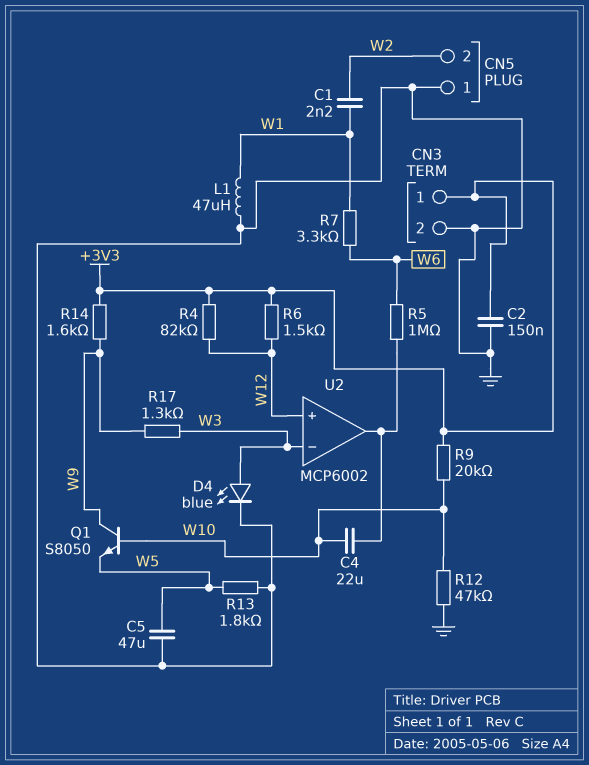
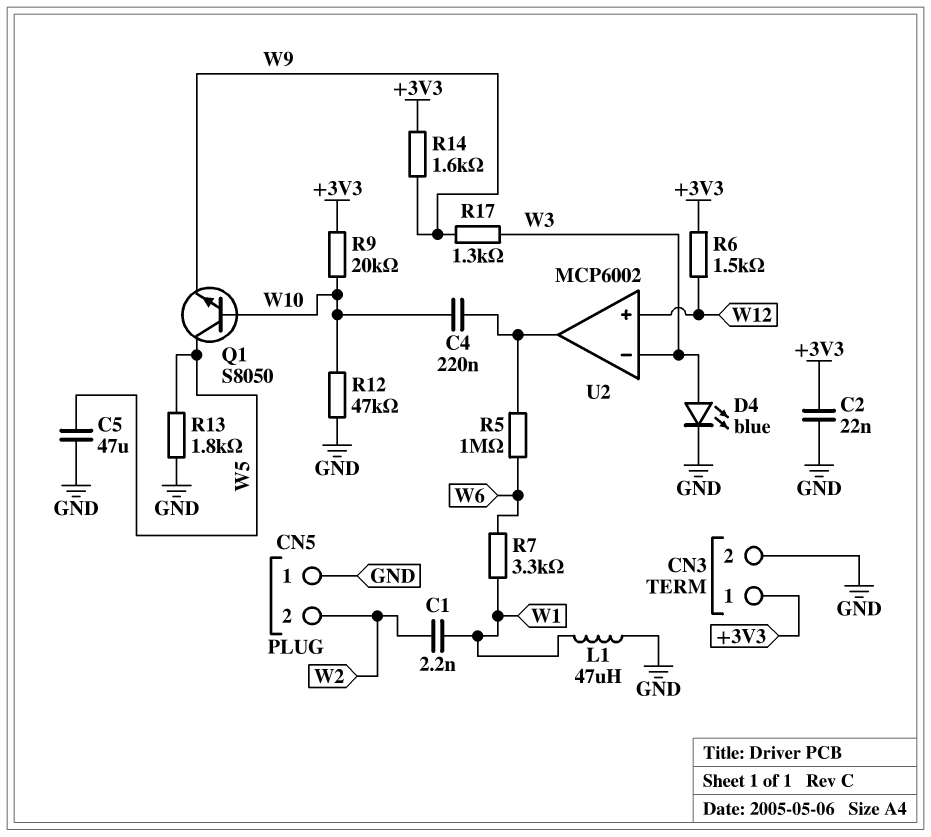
C2: 150nF (+3V3, GND) -> 22nF (+3V3, GND)
C4: 22uF (U2/out, W10) -> 220nF (U2/out, W10)
Q1: NPN S8050 (B W10, C W9, E W5) -> NPN S8050 (B W10, C W5, E W9)
R4: 82k (+3V3, W12) -> none

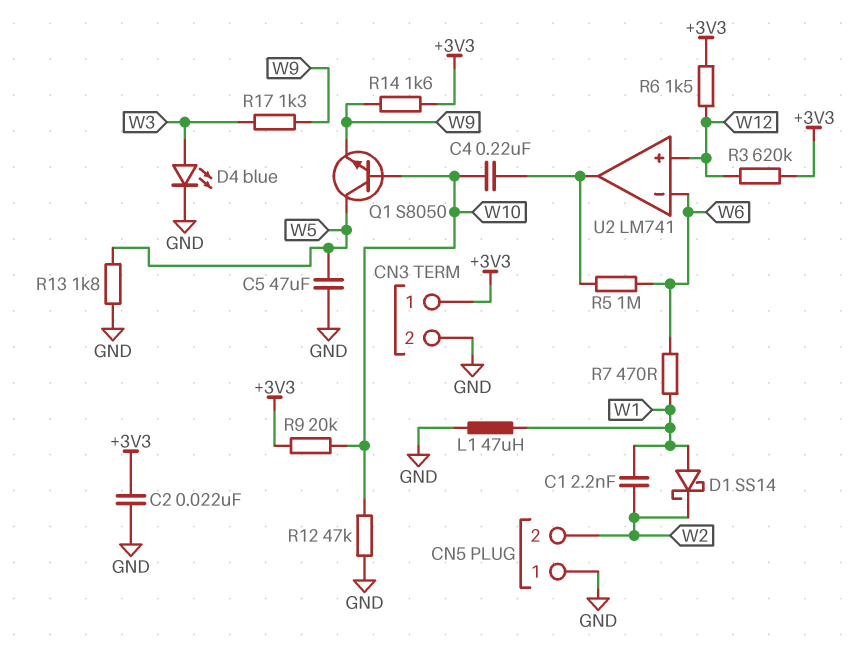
D1: none -> schottky SS14 (A W1, K W2)
R3: none -> 620k (+3V3, W12)
R7: 3.3k (W1, W6) -> 470 (W1, W6)
U2: MCP6002 -> LM741
U2 pin in-: W3 -> W6

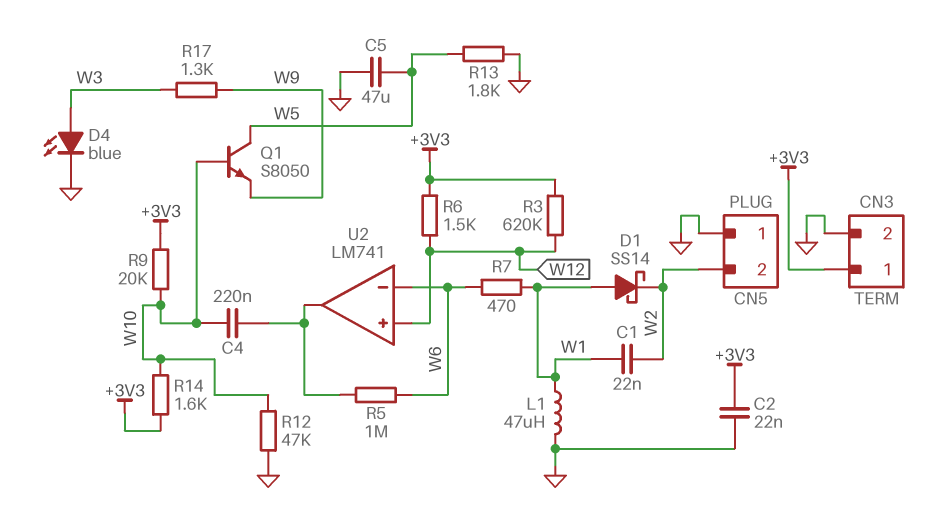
C1: 2.2nF (W1, W2) -> 22nF (W1, W2)
R14: 1.6k (+3V3, W9) -> 1.6k (+3V3, W10)

